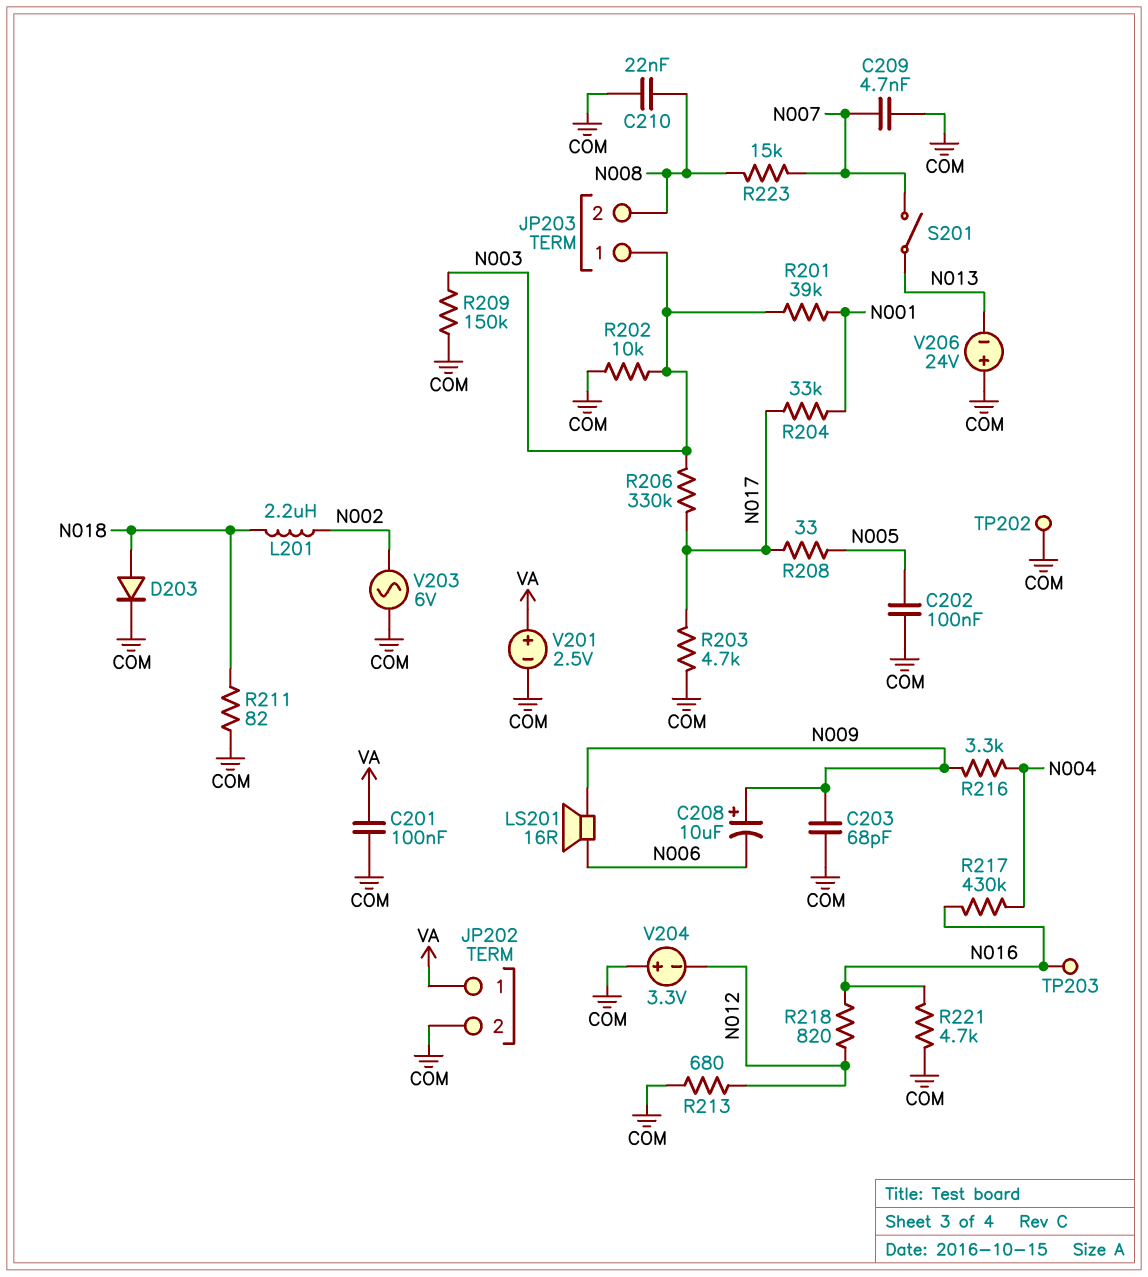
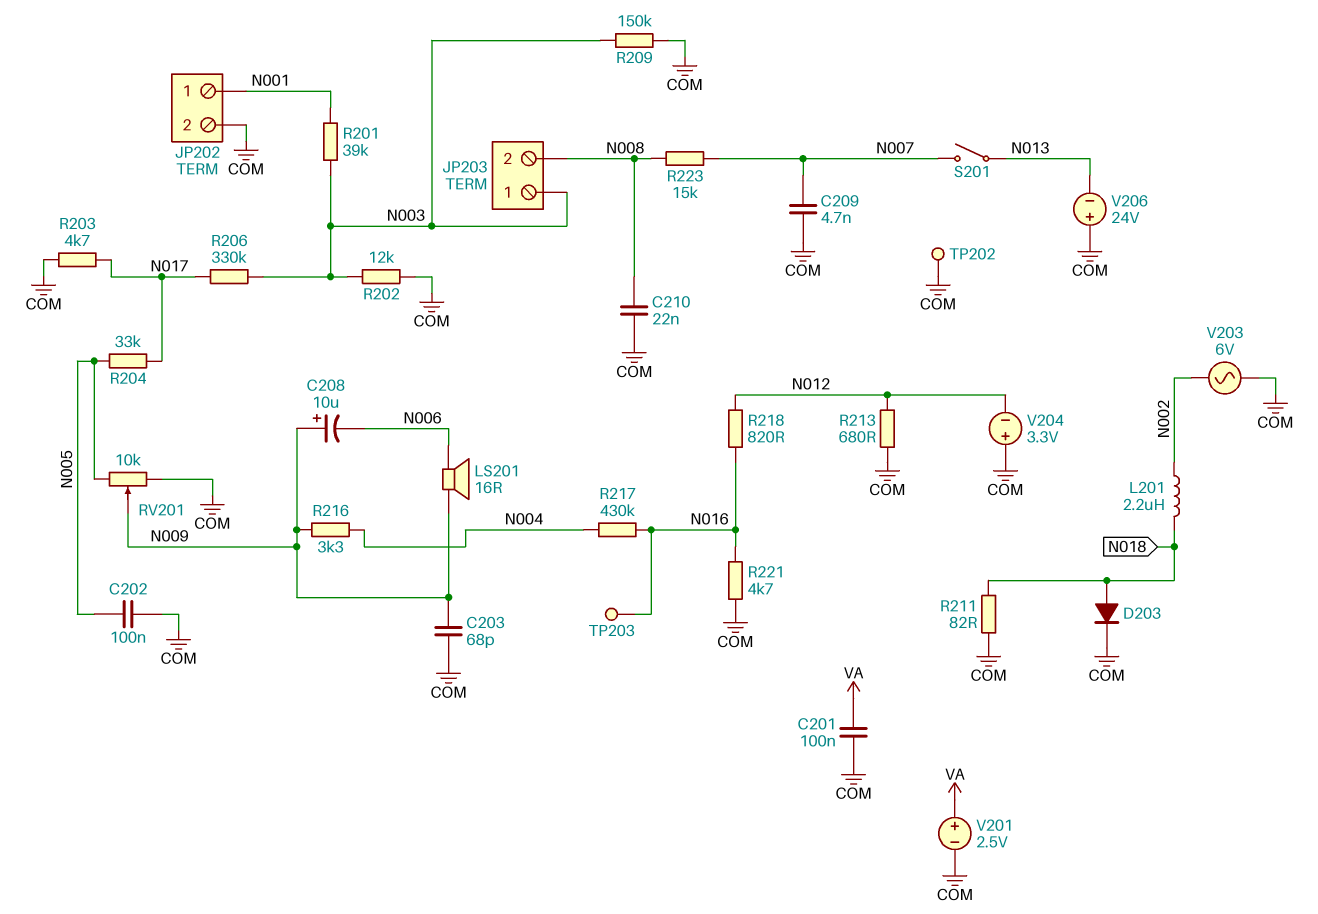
JP202 pin 1: VA -> N001
R202: 10k (COM, N003) -> 12k (COM, N003)
R204: 33k (N001, N017) -> 33k (N005, N017)
R208: 33 (N005, N017) -> none
RV201: none -> 10k (COM, N005, wiper N009)

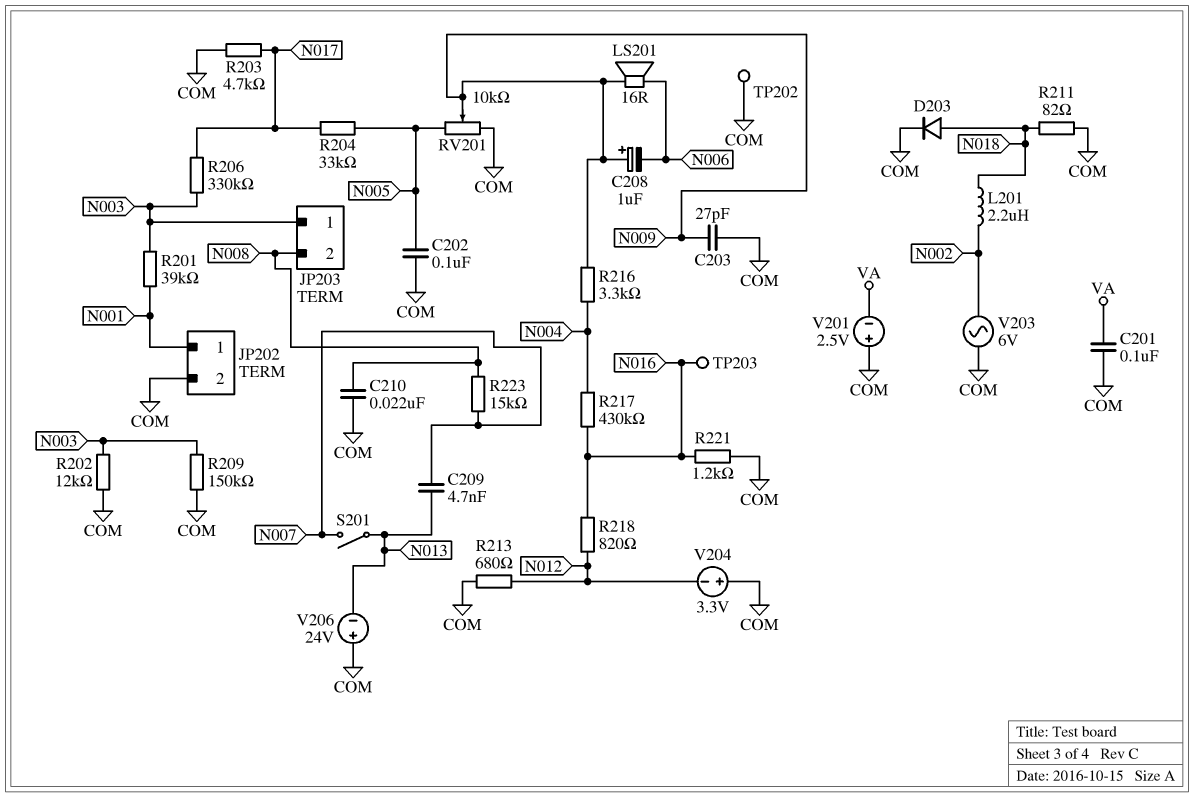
C203: 68pF (COM, N009) -> 27pF (COM, N009)
C208: 10uF (plus N009, minus N006) -> 1uF (plus N009, minus N006)
C209: 4.7nF (COM, N007) -> 4.7nF (N007, N013)
R221: 4.7k (COM, N016) -> 1.2k (COM, N016)
V201: 2.5V (plus VA, minus COM) -> 2.5V (plus COM, minus VA)

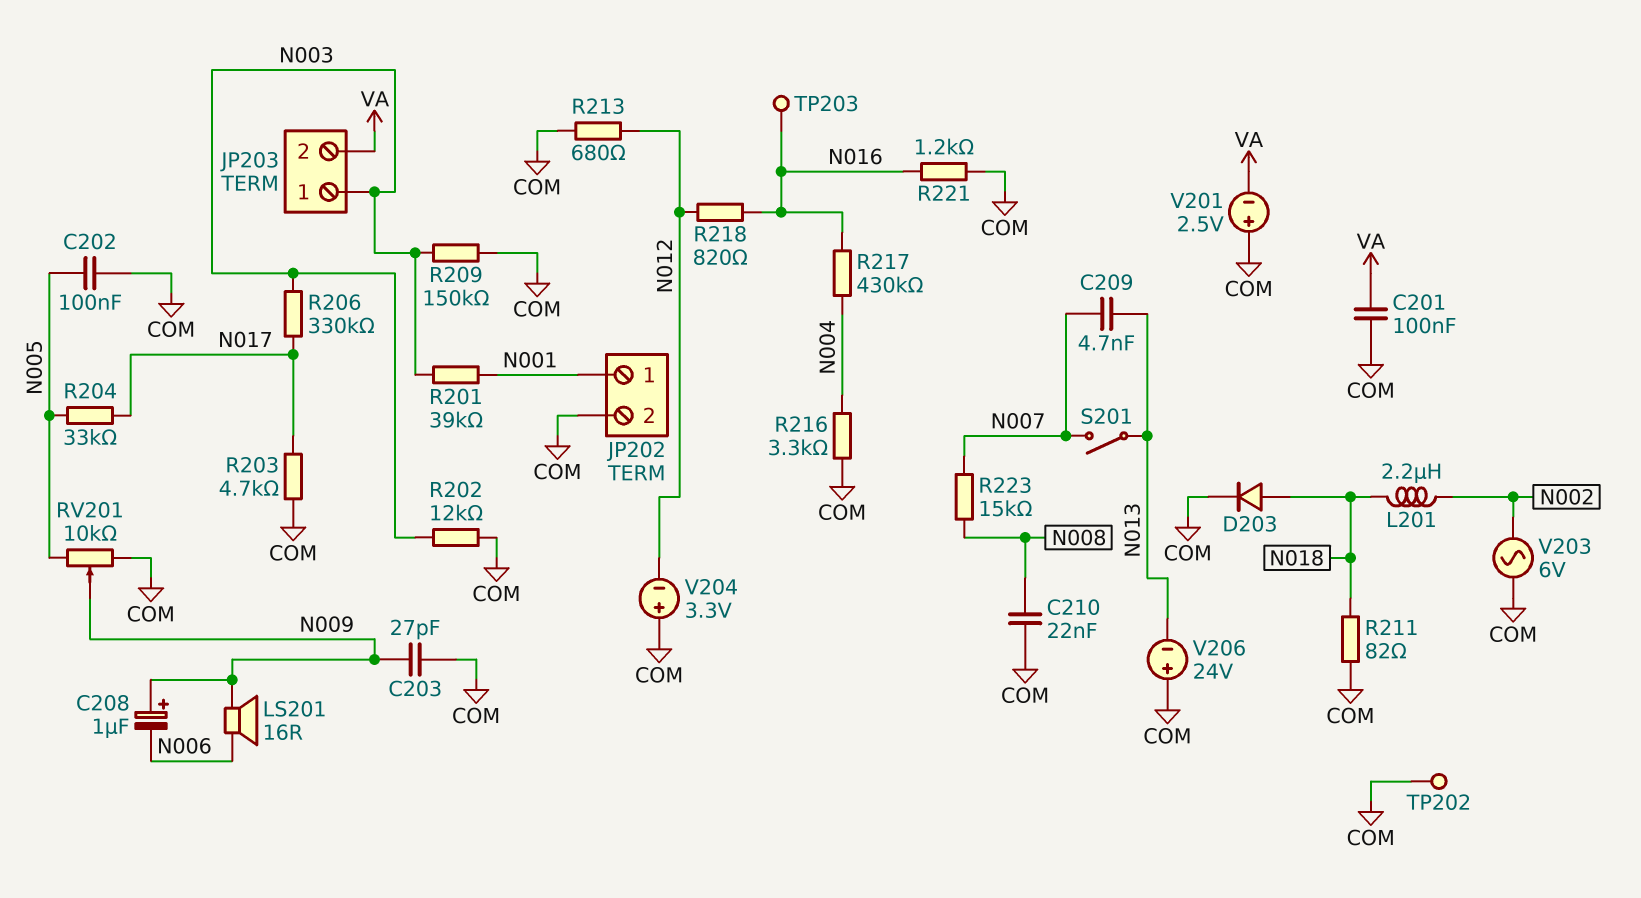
JP203 pin 2: N008 -> VA
R216: 3.3k (N004, N009) -> 3.3k (COM, N004)

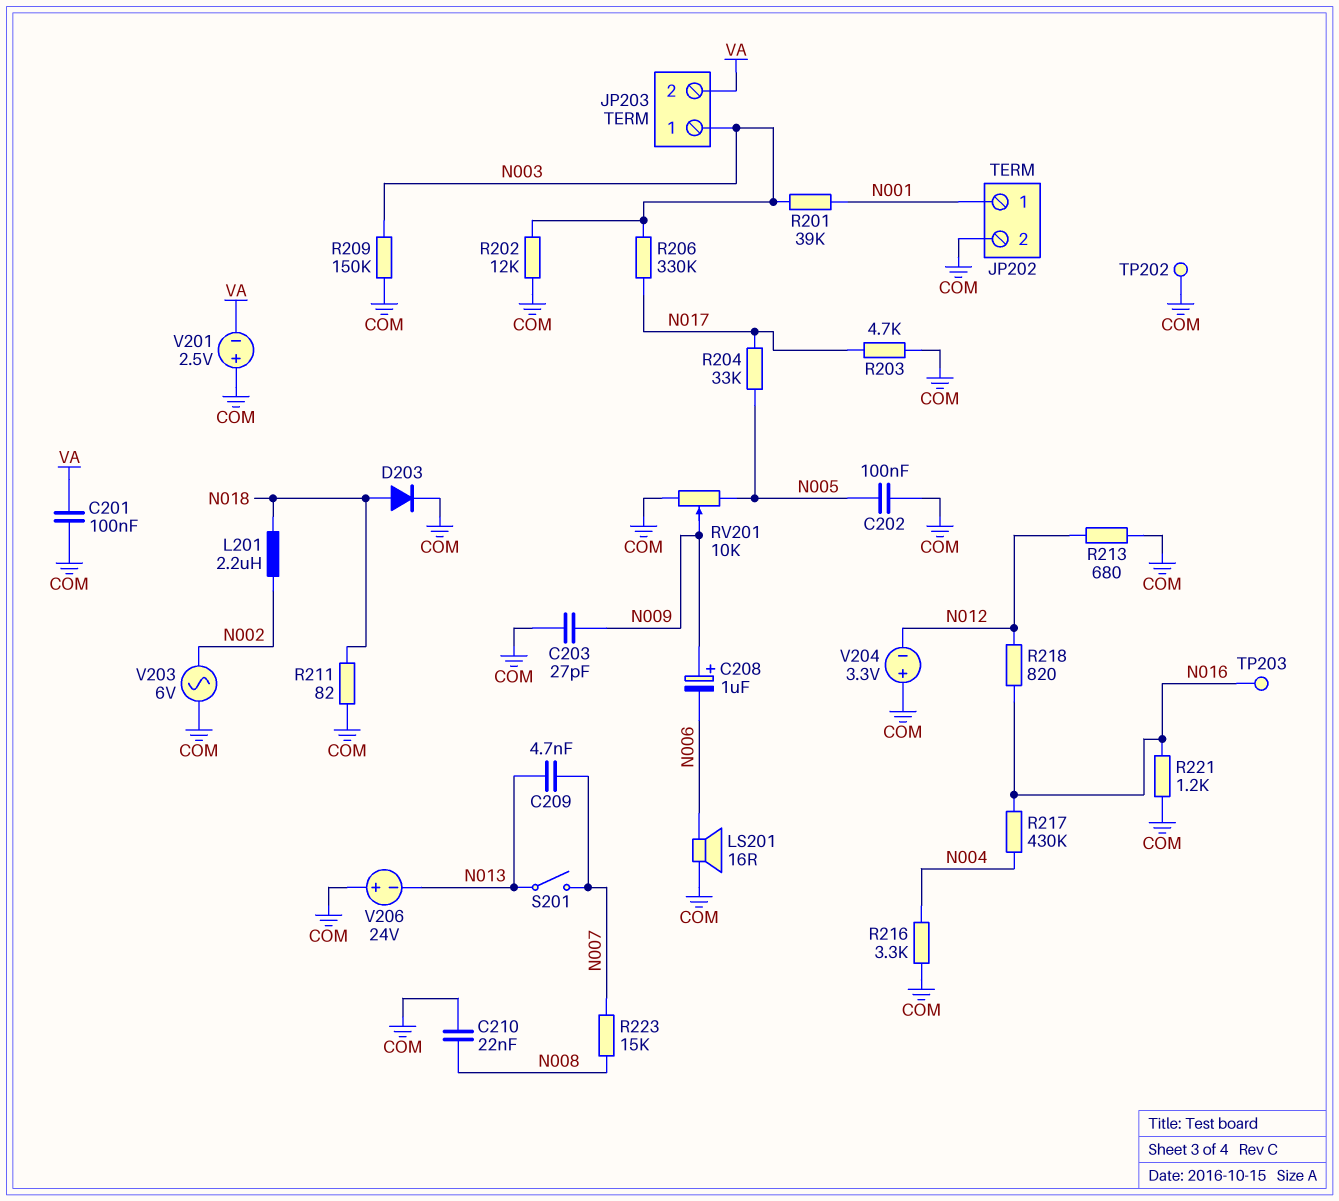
LS201: speaker 16R (N006, N009) -> speaker 16R (COM, N006)

